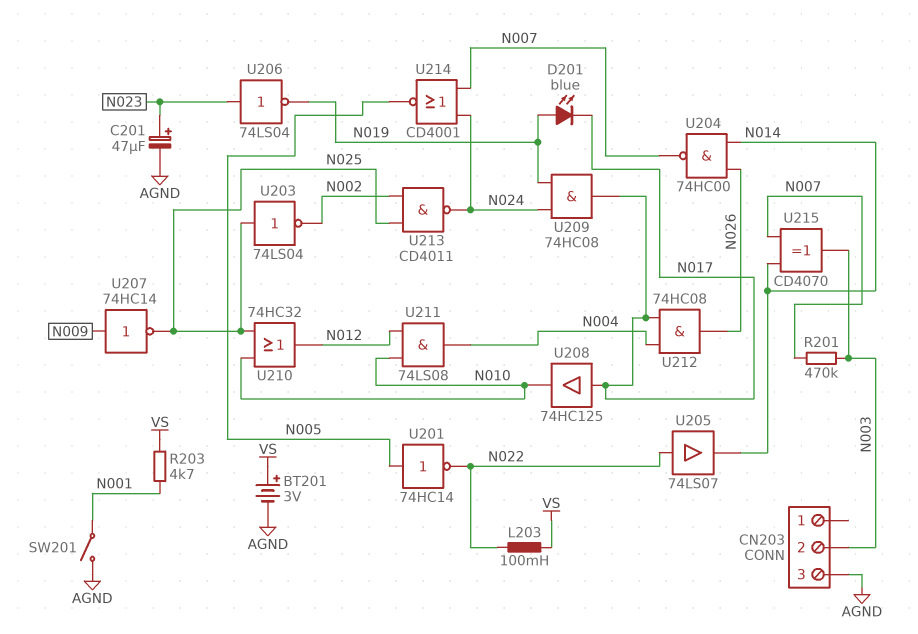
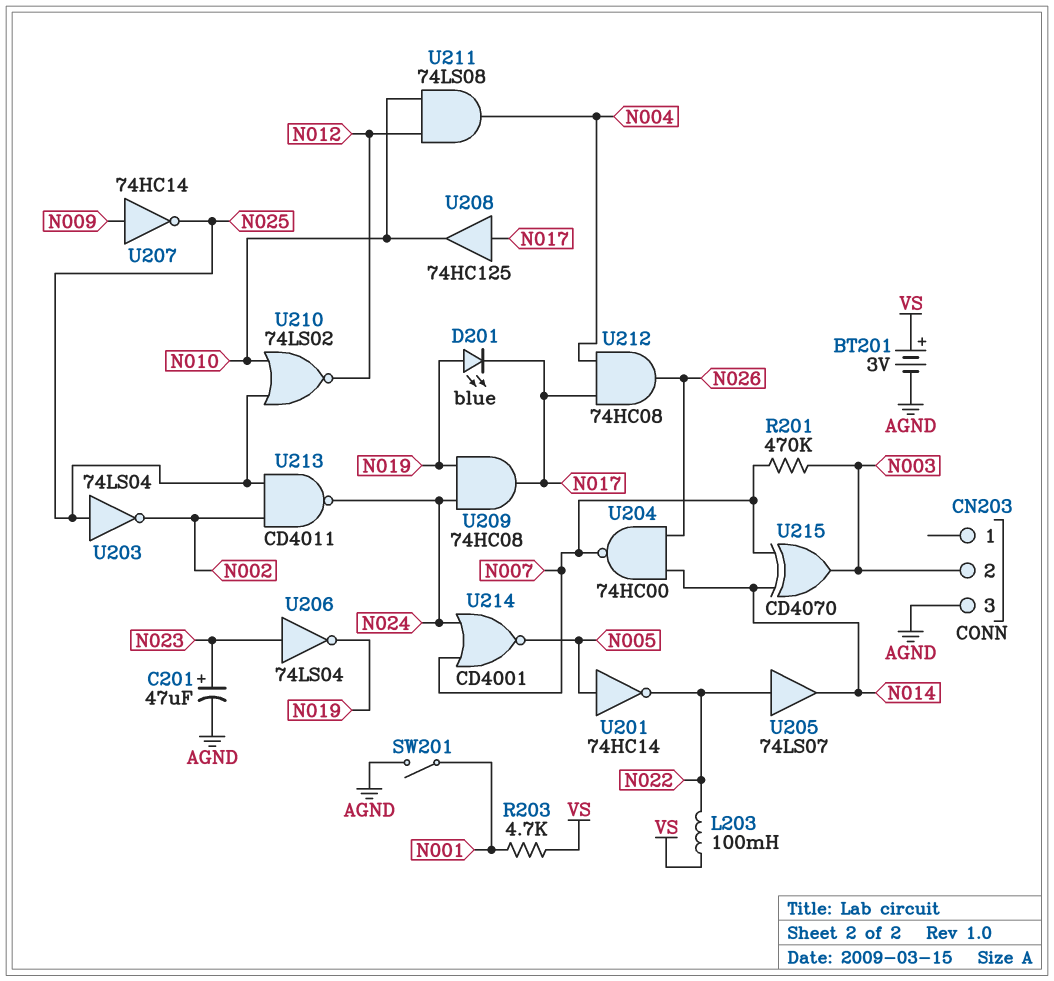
U210: OR 74HC32 (in N010, in N025, out N012) -> NOR 74LS02 (in N010, in N025, out N012)

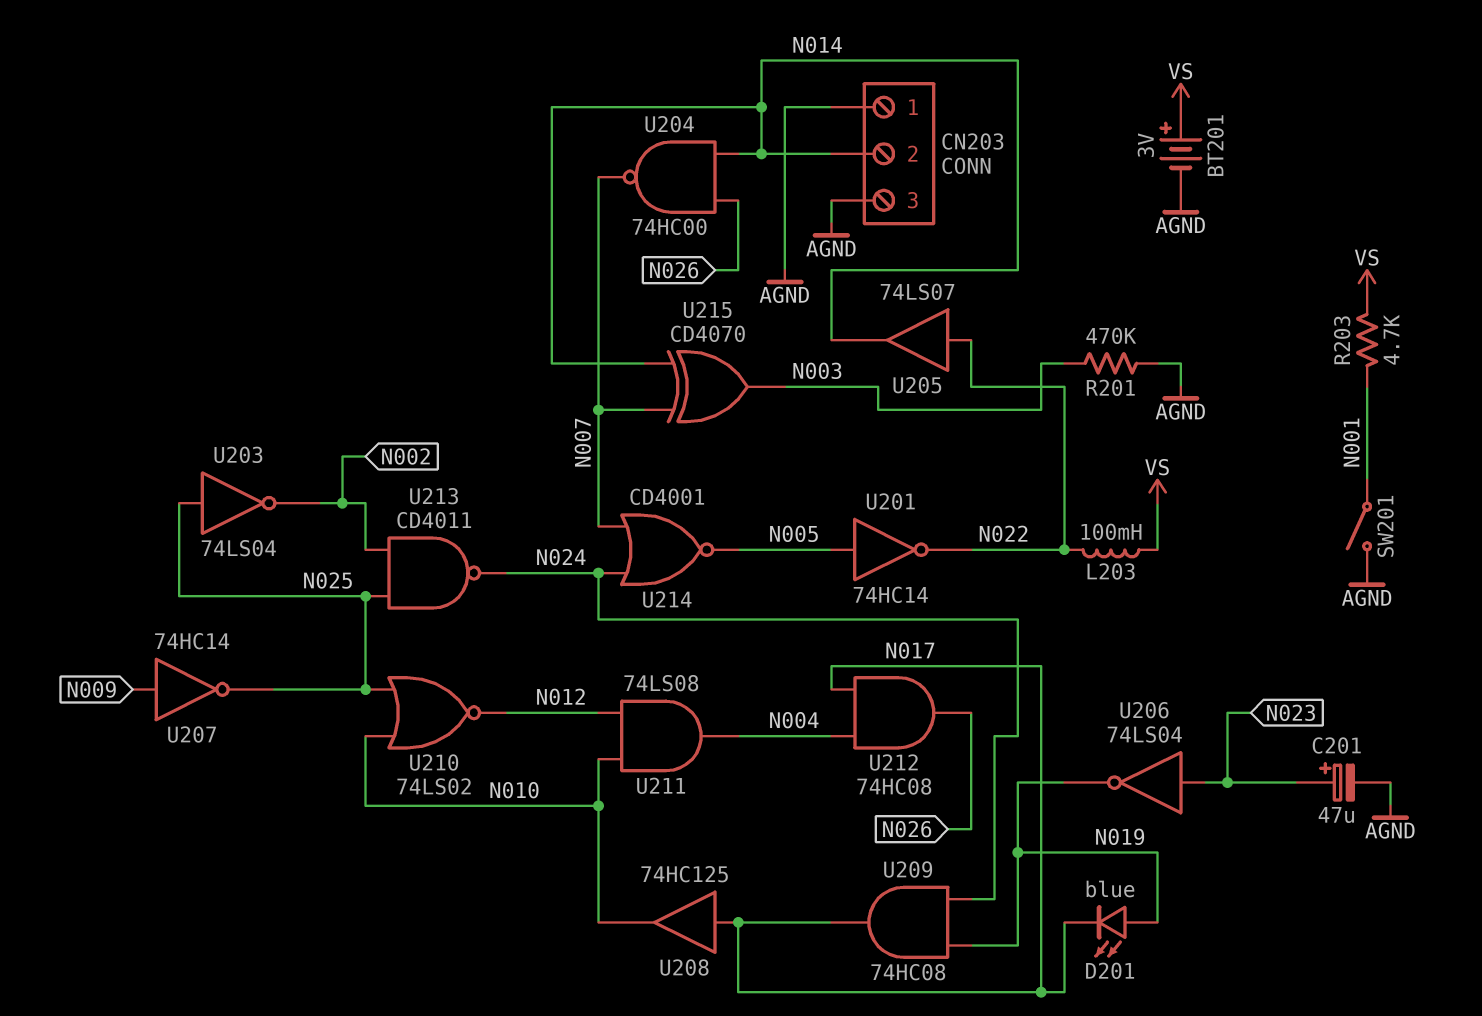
CN203 pin 1: none -> AGND
CN203 pin 2: N003 -> N014
R201: 470k (N003, N007) -> 470k (AGND, N003)

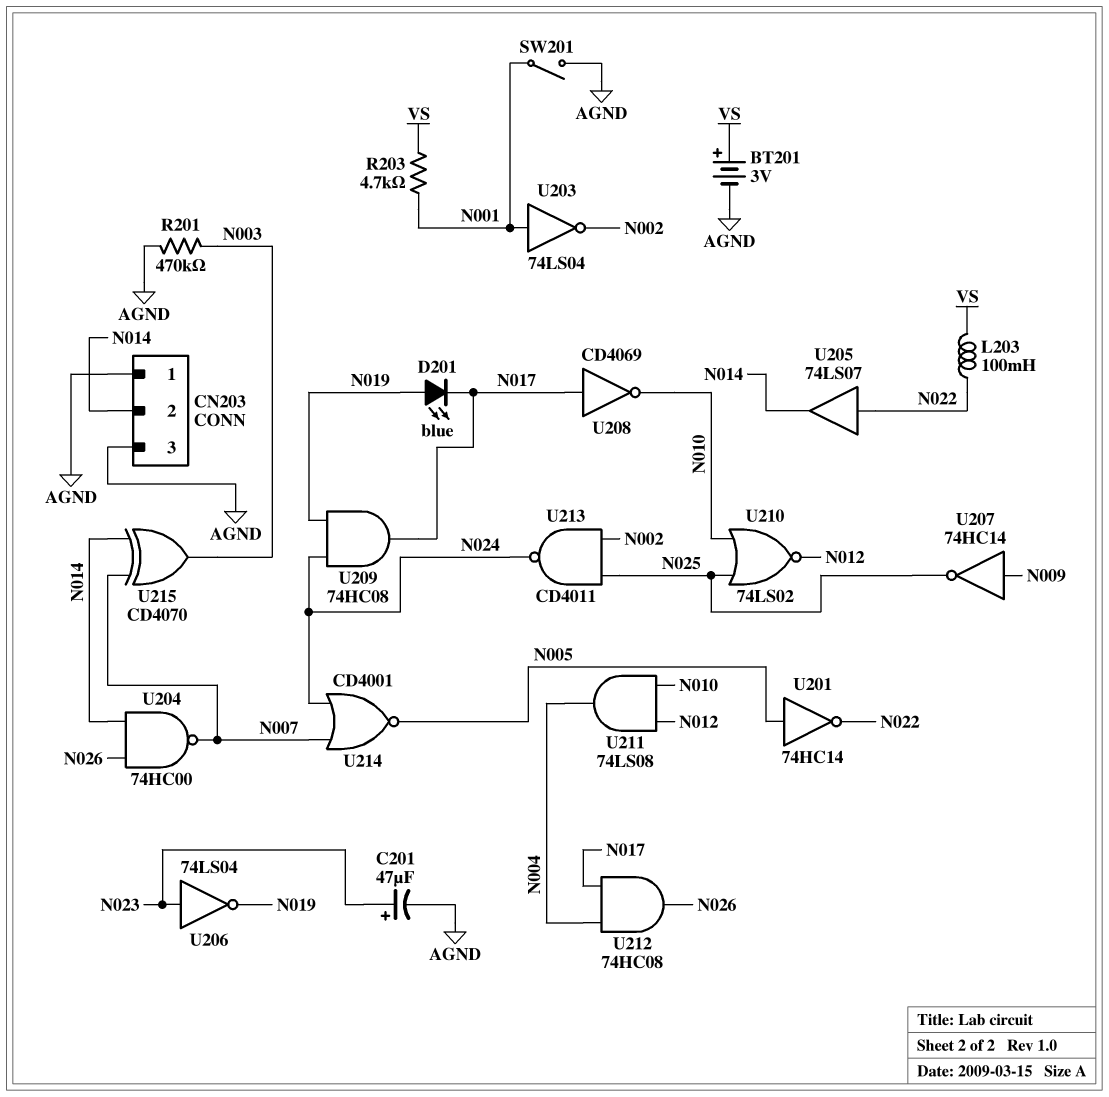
U203: NOT 74LS04 (in N025, out N002) -> NOT 74LS04 (in N001, out N002)
U208: buffer 74HC125 (in N017, out N010) -> NOT CD4069 (in N017, out N010)

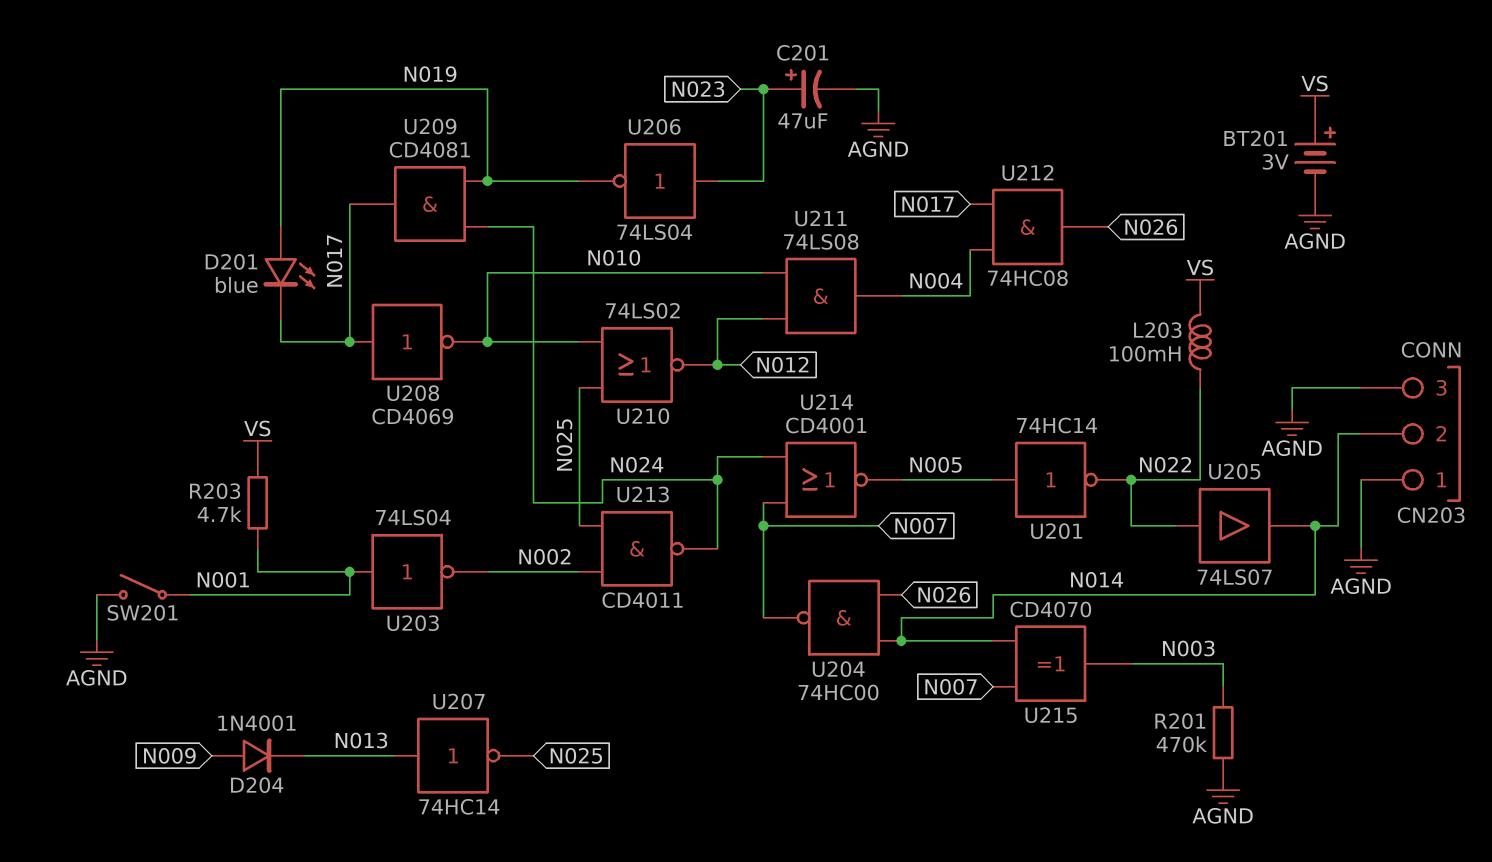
D204: none -> diode 1N4001 (A N009, K N013)
U207: NOT 74HC14 (in N009, out N025) -> NOT 74HC14 (in N013, out N025)
U209: AND 74HC08 (in N019, in N024, out N017) -> AND CD4081 (in N019, in N024, out N017)

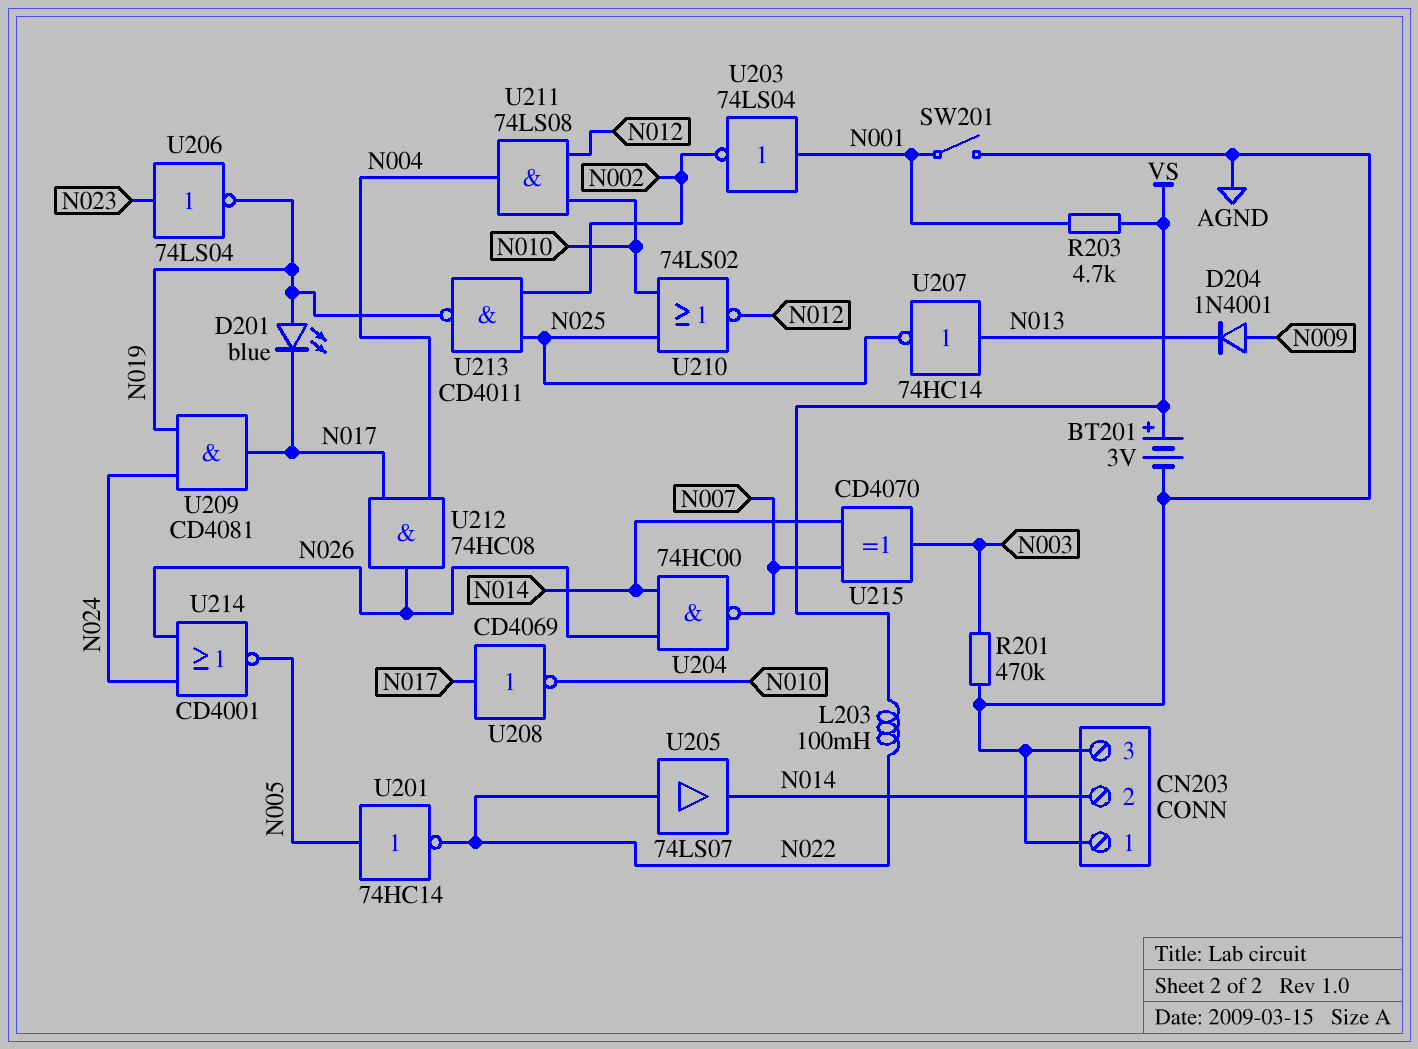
C201: 47uF (plus N023, minus AGND) -> none
U213: NAND CD4011 (in N002, in N025, out N024) -> NAND CD4011 (in N002, in N025, out N019)
U214: NOR CD4001 (in N007, in N024, out N005) -> NOR CD4001 (in N024, in N026, out N005)

